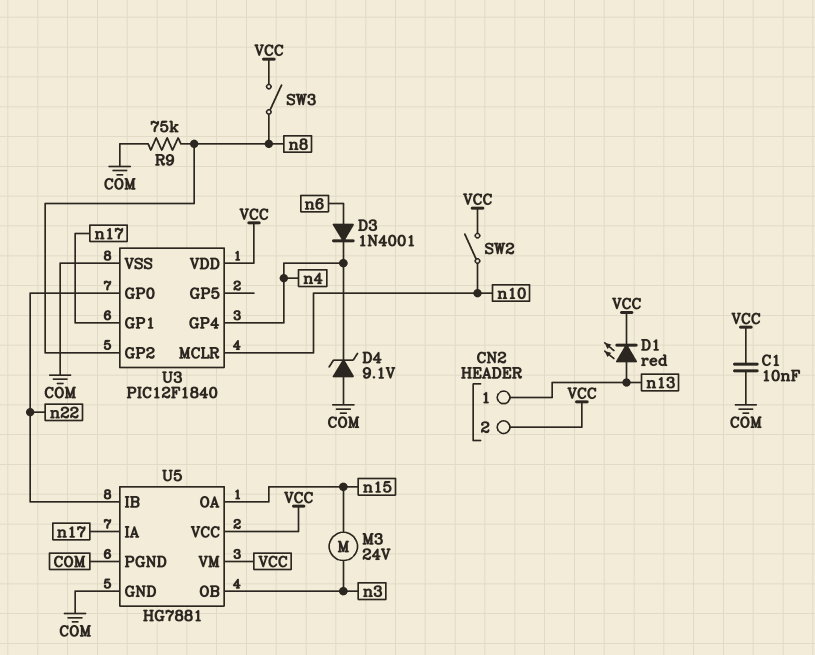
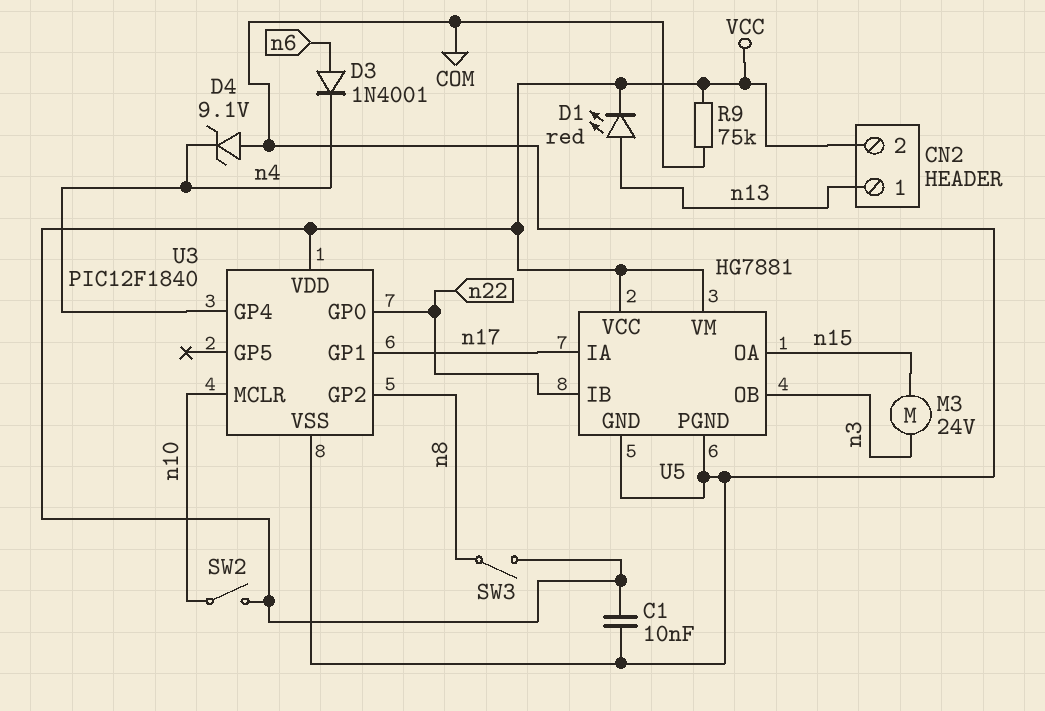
R9: 75k (COM, n8) -> 75k (COM, VCC)

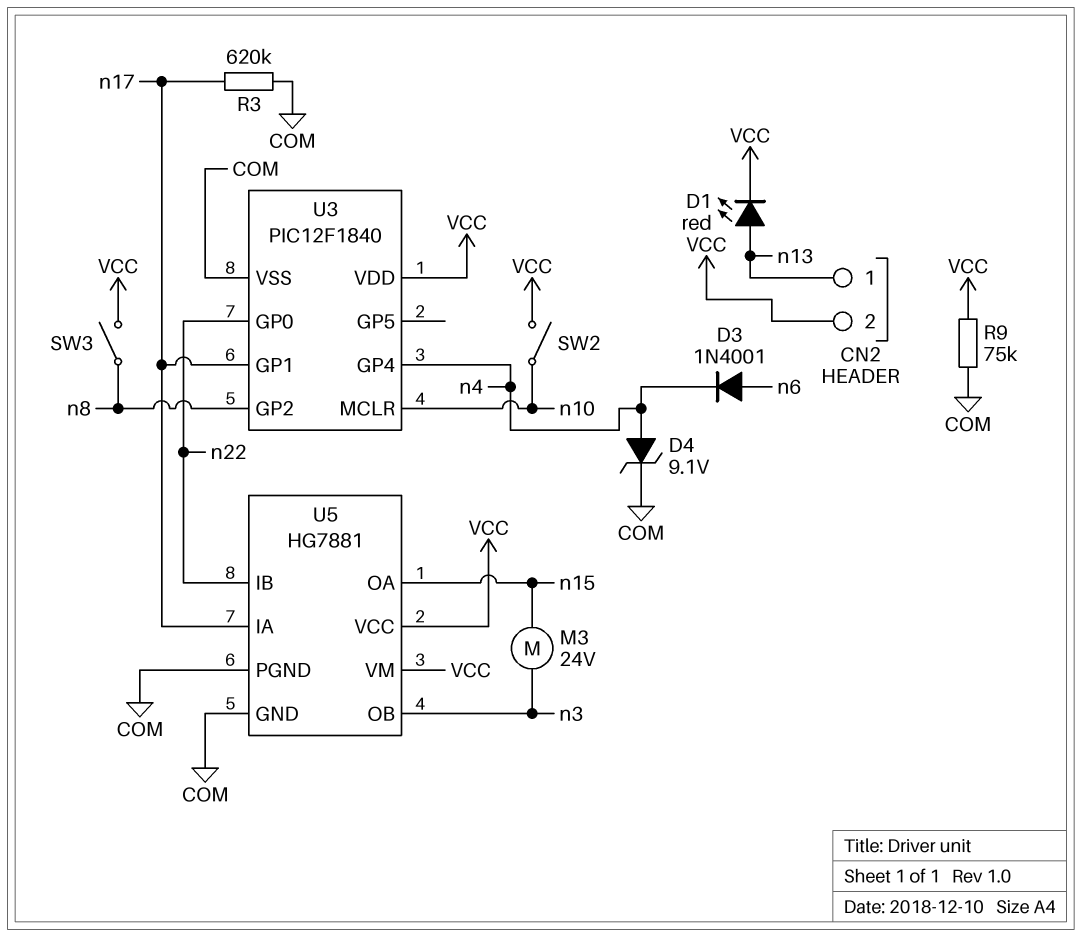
C1: 10nF (COM, VCC) -> none
D4: zener 9.1V (A COM, K n4) -> zener 9.1V (A n4, K COM)
R3: none -> 620k (COM, n17)

